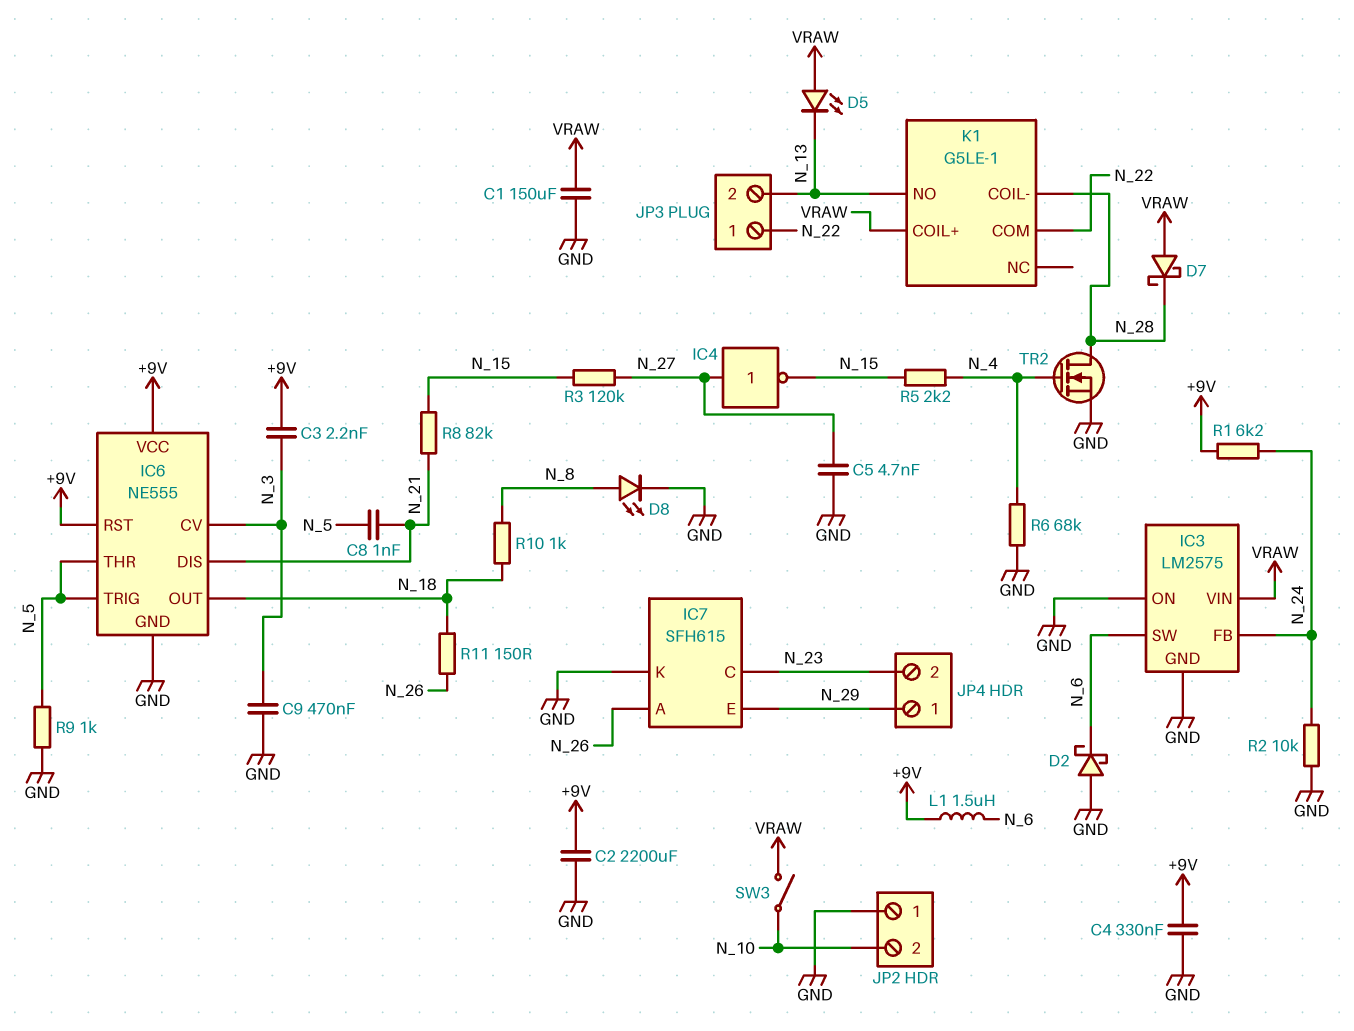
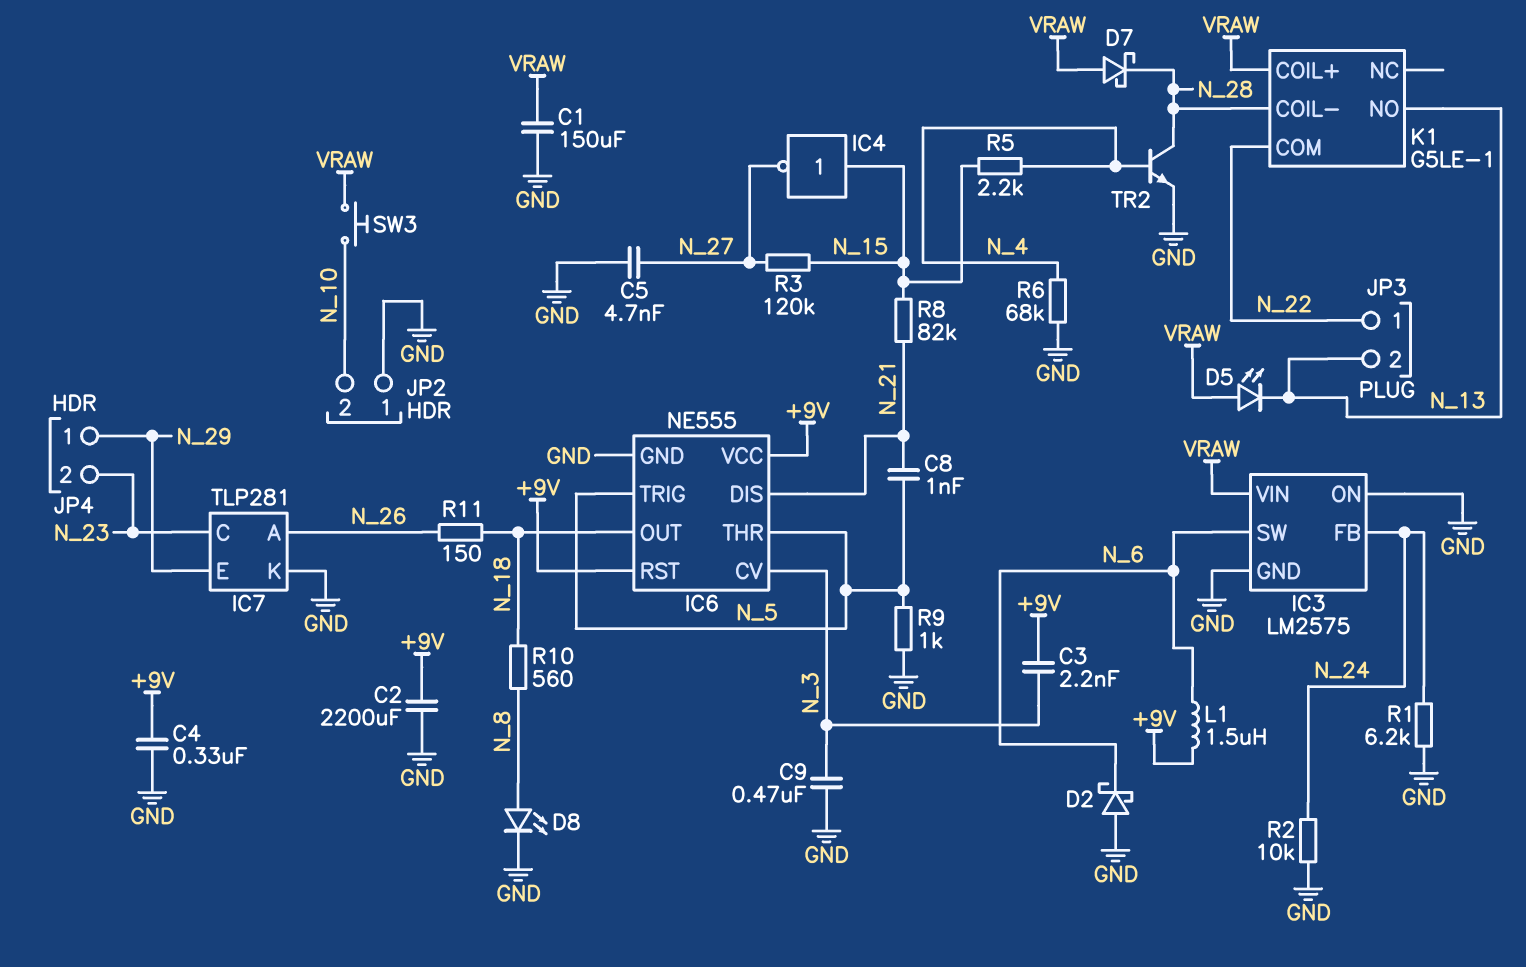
IC4: NOT (in N_27, out N_15) -> NOT (in N_15, out N_27)
IC7: SFH615 -> TLP281
R1: 6.2k (+9V, N_24) -> 6.2k (GND, N_24)
R10: 1k (N_8, N_18) -> 560 (N_8, N_18)
SW3: switch (N_10, VRAW) -> button (N_10, VRAW)
TR2: NMOS (G N_4, D N_28, S GND) -> NPN (B N_4, C N_28, E GND)

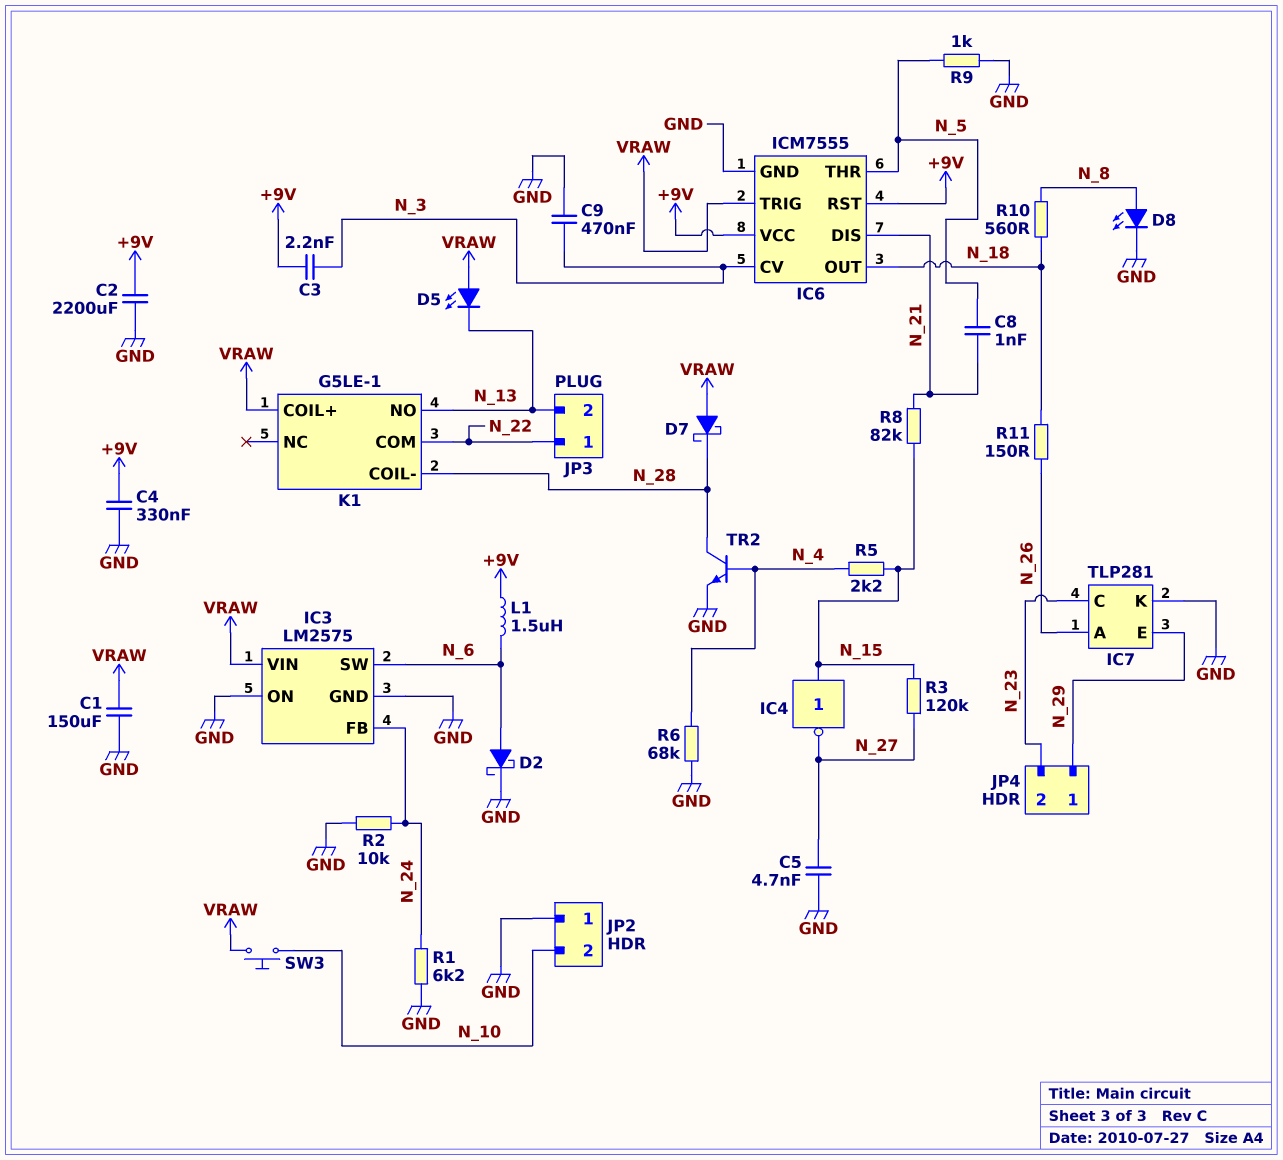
D2: schottky (A GND, K N_6) -> schottky (A N_6, K GND)
IC6: NE555 -> ICM7555
IC6 pin TRIG: N_5 -> VRAW

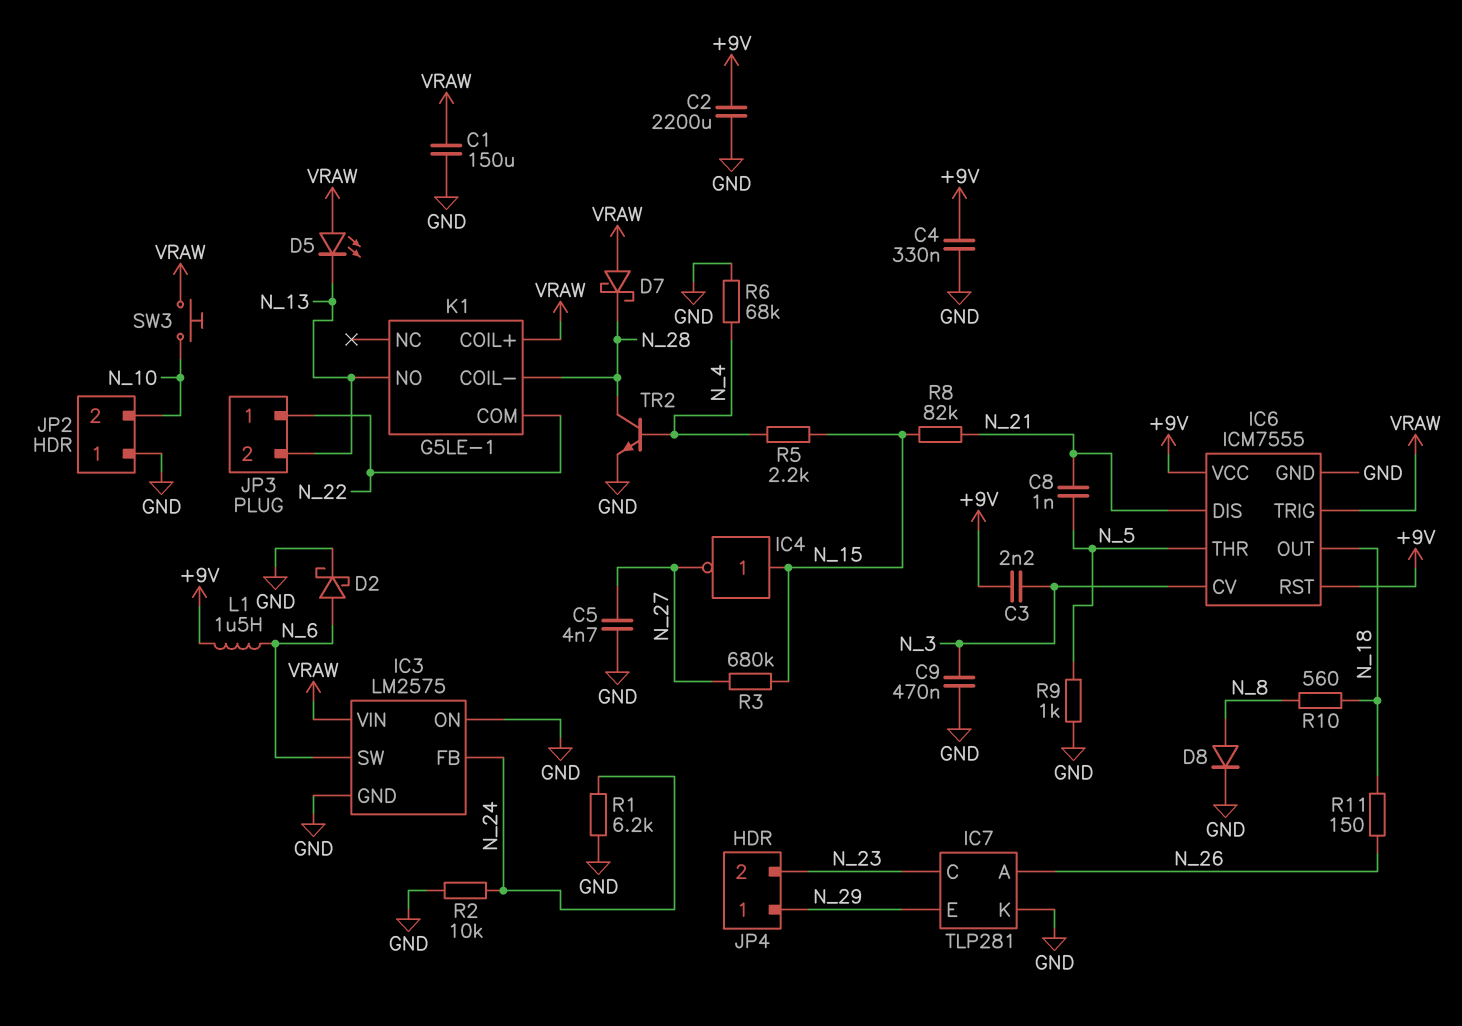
D8: LED (A N_8, K GND) -> diode (A N_8, K GND)
R3: 120k (N_15, N_27) -> 680k (N_15, N_27)

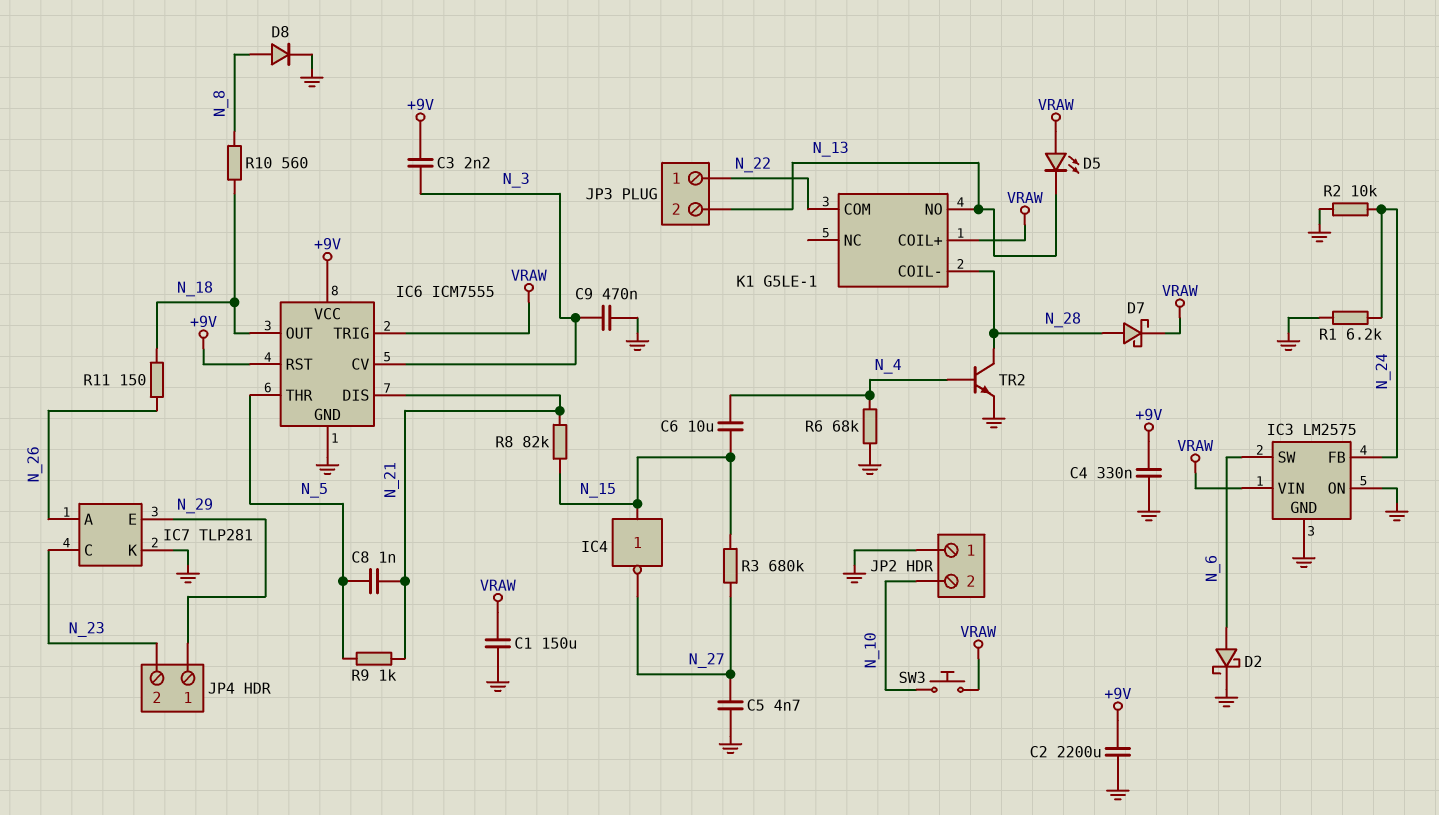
C6: none -> 10uF (N_4, N_15)
D7: schottky (A VRAW, K N_28) -> schottky (A N_28, K VRAW)
L1: 1.5uH (+9V, N_6) -> none
R5: 2.2k (N_4, N_15) -> none
R9: 1k (GND, N_5) -> 1k (N_5, N_21)

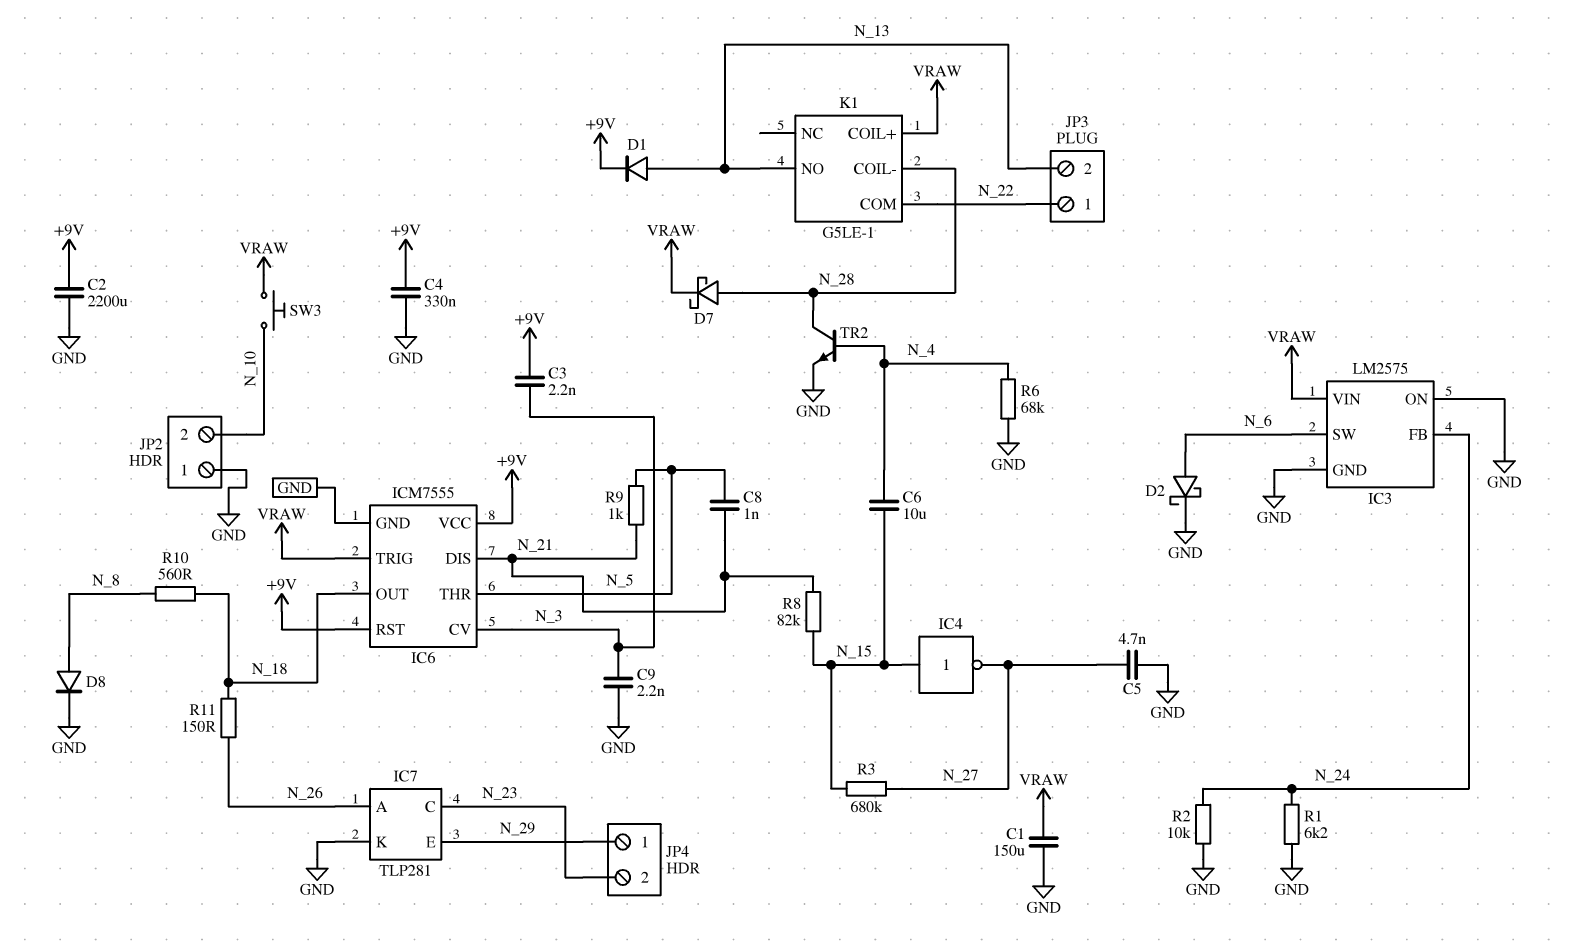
C9: 470nF (GND, N_3) -> 2.2nF (GND, N_3)
D1: none -> diode (A N_13, K +9V)
D5: LED (A VRAW, K N_13) -> none

